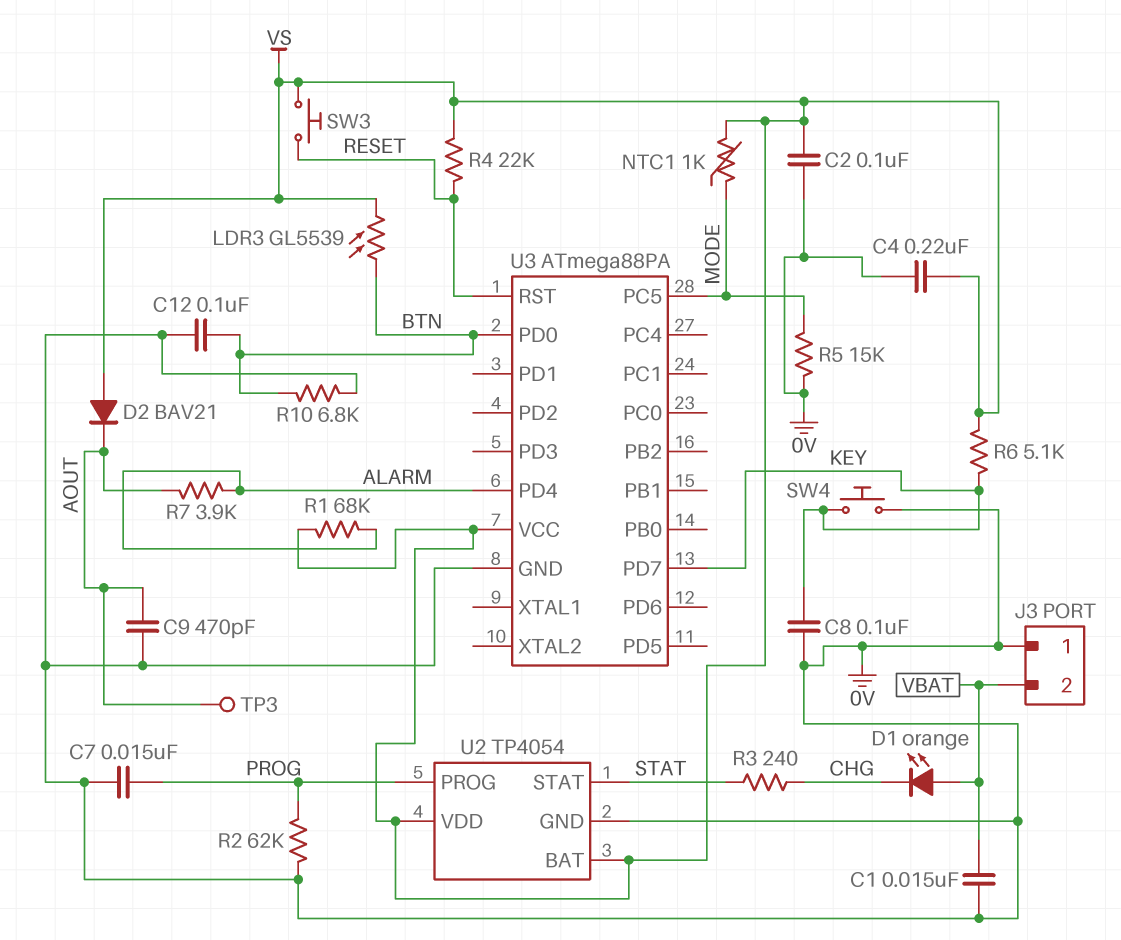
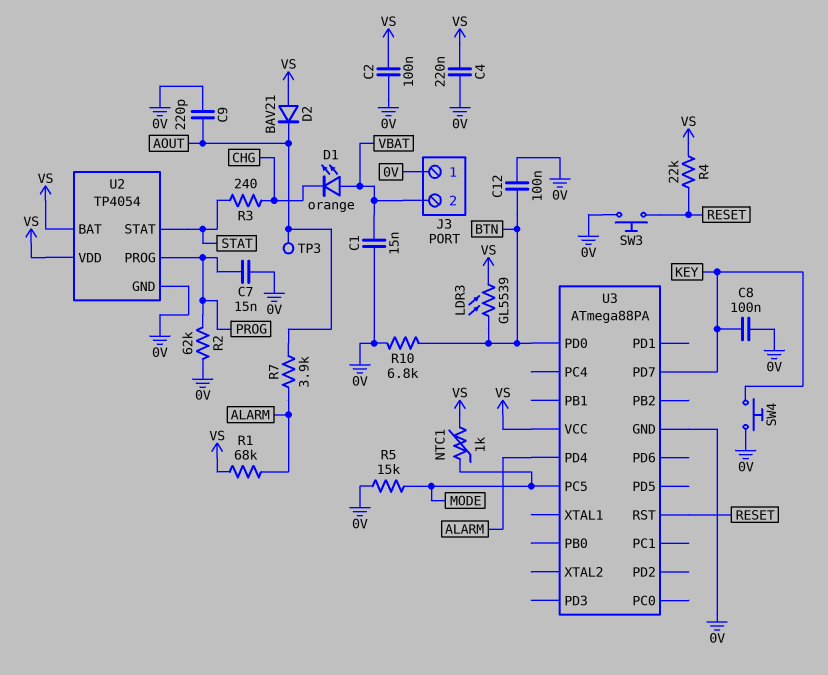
C9: 470pF (0V, AOUT) -> 220pF (0V, AOUT)
R6: 5.1k (KEY, VS) -> none
SW3: button (RESET, VS) -> button (0V, RESET)

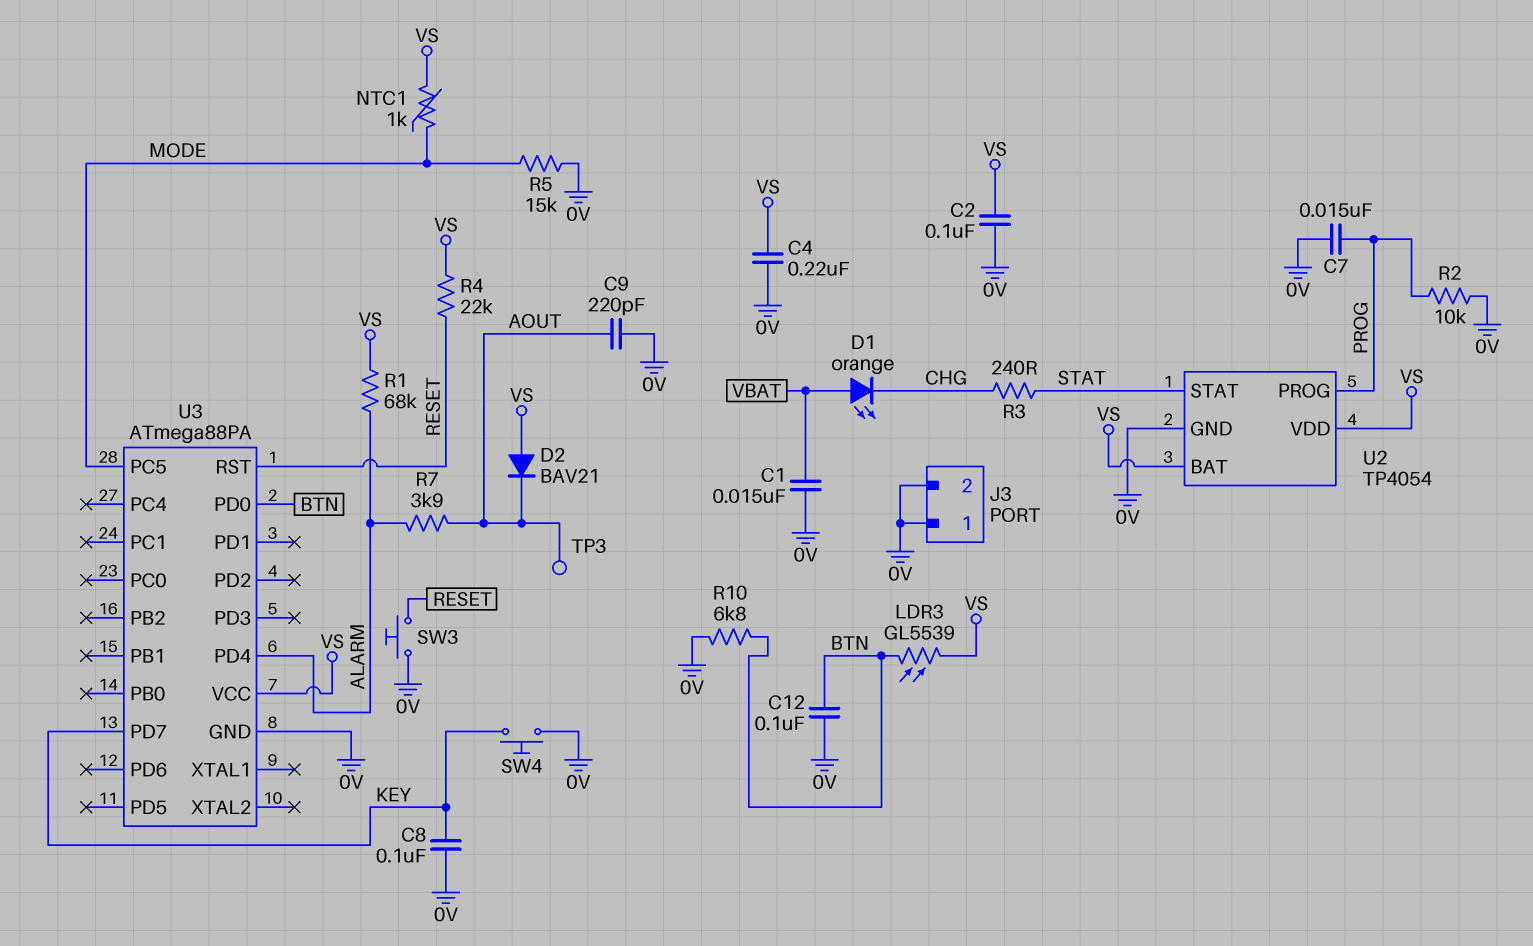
J3 pin 2: VBAT -> 0V
R2: 62k (0V, PROG) -> 10k (0V, PROG)

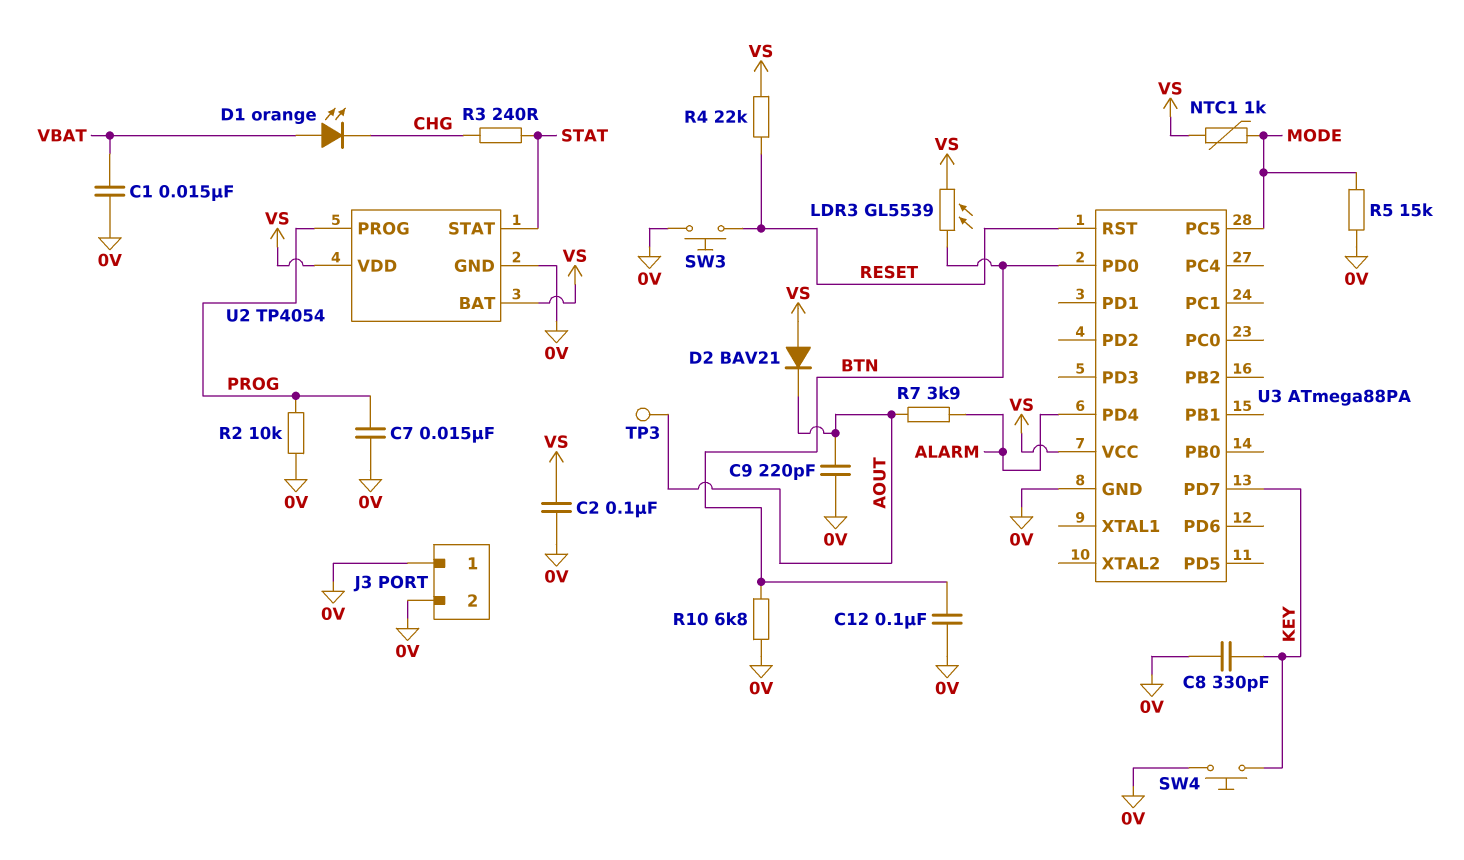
C4: 220nF (0V, VS) -> none
C8: 100nF (0V, KEY) -> 330pF (0V, KEY)
R1: 68k (ALARM, VS) -> none

